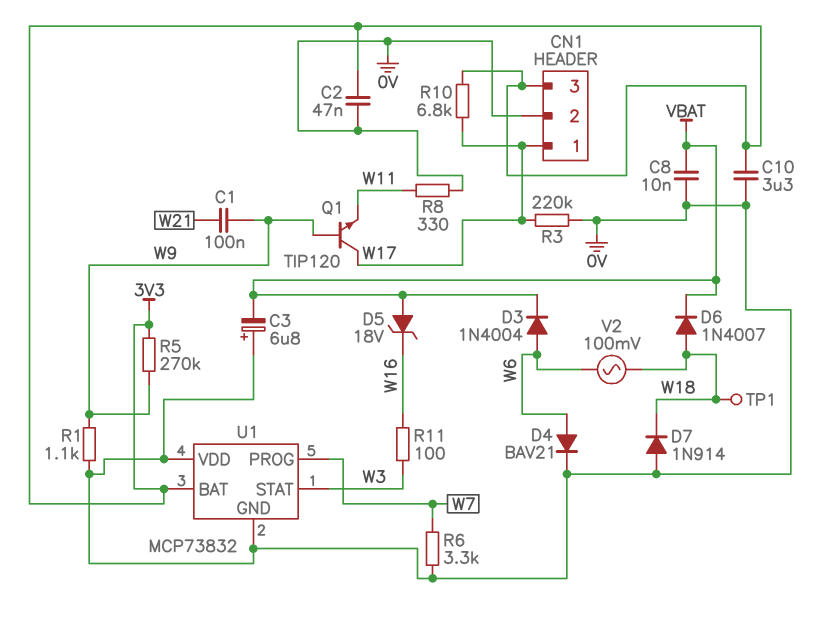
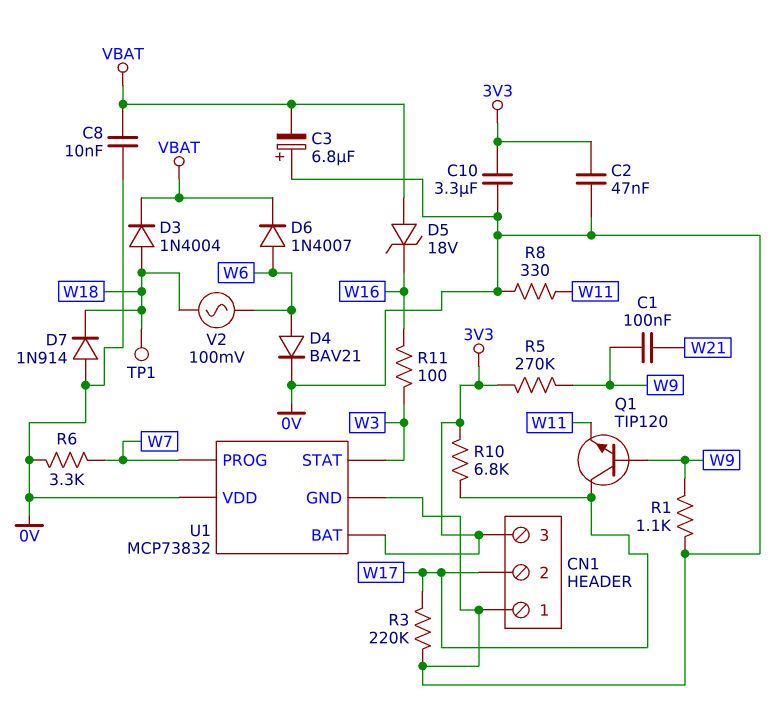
CN1 pin 1: W17 -> 0V
CN1 pin 2: 0V -> W17
D3: diode 1N4004 (A W6, K VBAT) -> diode 1N4004 (A W18, K VBAT)
D6: diode 1N4007 (A W18, K VBAT) -> diode 1N4007 (A W6, K VBAT)

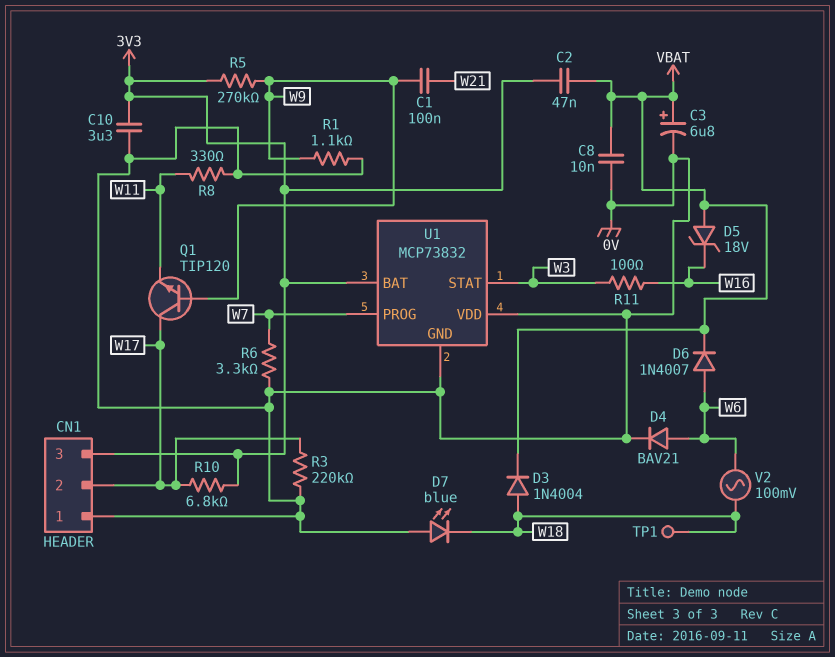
C2: 47nF (0V, 3V3) -> 47nF (3V3, VBAT)
C3: 6.8uF (plus 0V, minus VBAT) -> 6.8uF (plus VBAT, minus 0V)
D7: diode 1N914 (A 0V, K W18) -> LED blue (A 0V, K W18)

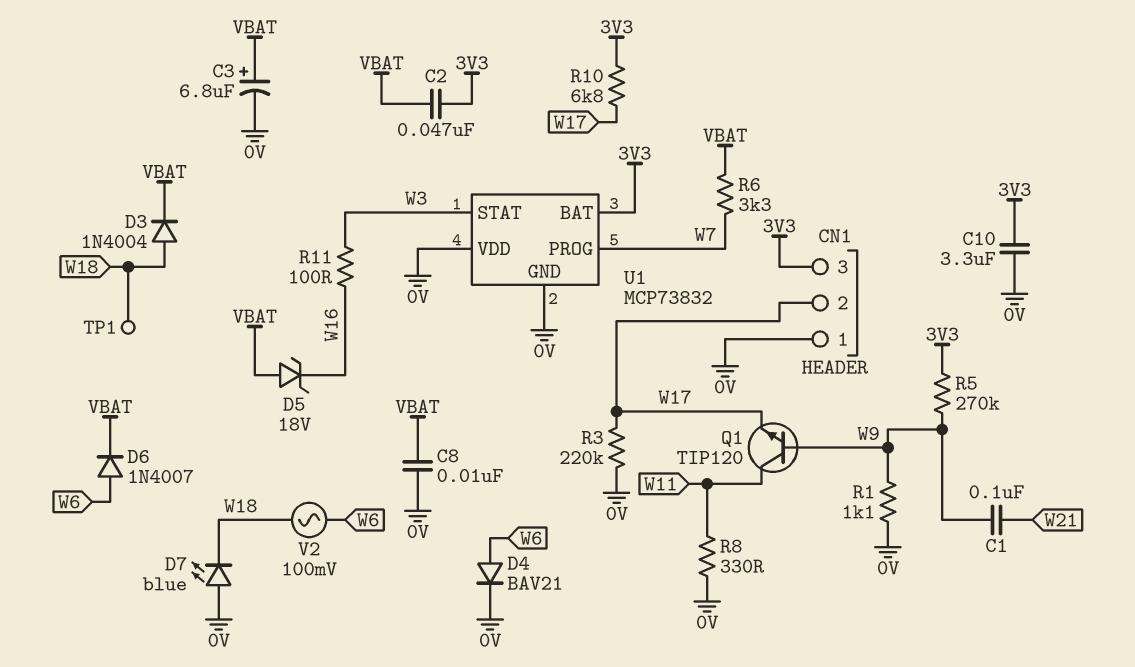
Q1: NPN TIP120 (B W9, C W17, E W11) -> NPN TIP120 (B W9, C W11, E W17)
R6: 3.3k (0V, W7) -> 3.3k (VBAT, W7)

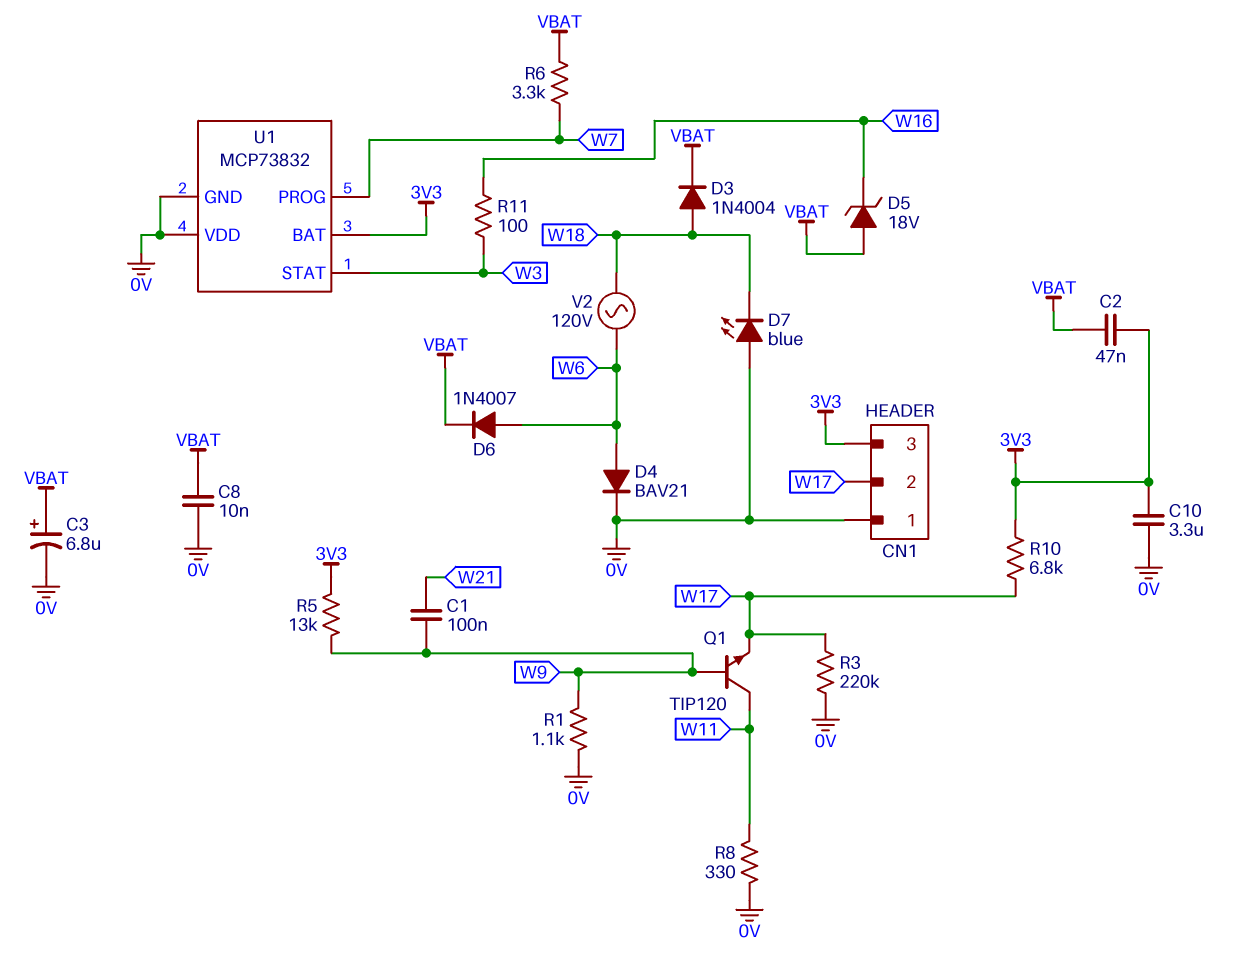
R5: 270k (3V3, W9) -> 13k (3V3, W9)
TP1: test point (W18) -> none
V2: AC 100mV (W6, W18) -> AC 120V (W6, W18)

